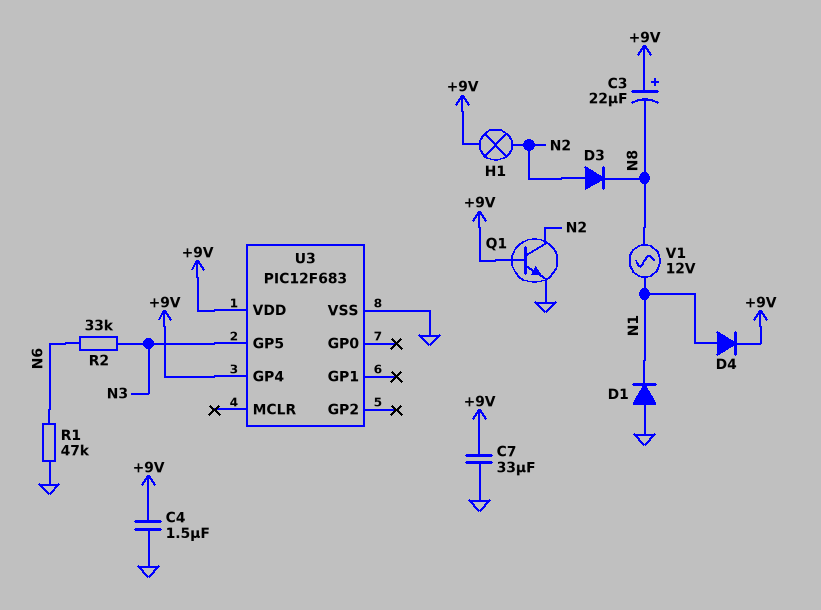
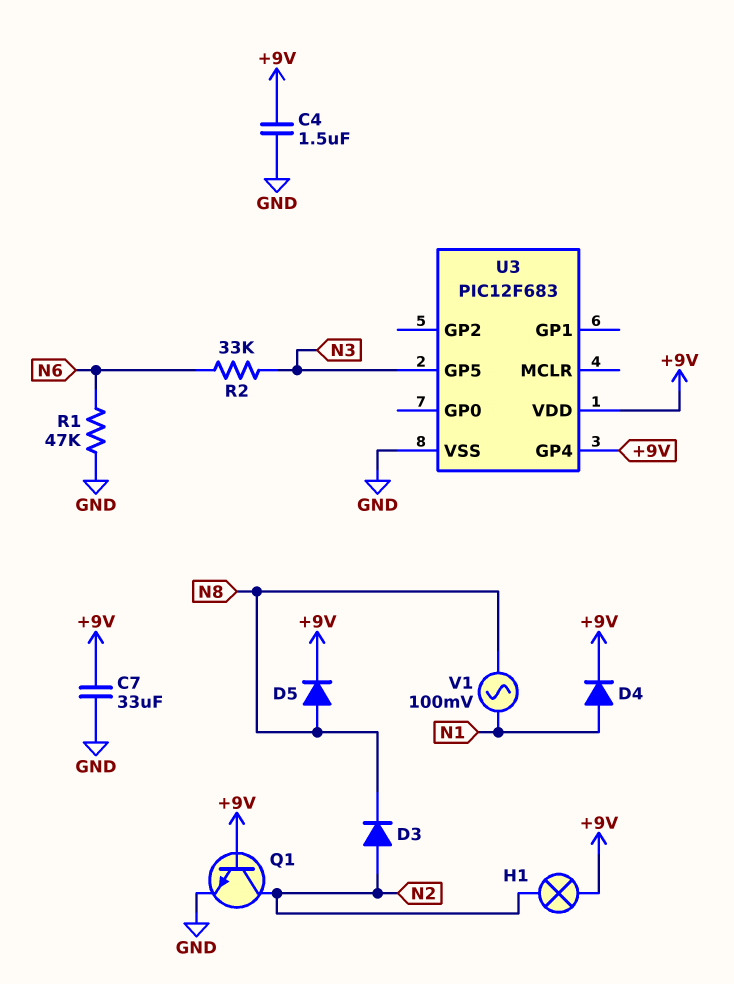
C3: 22uF (plus +9V, minus N8) -> none
D1: diode (A GND, K N1) -> none
D5: none -> diode (A N8, K +9V)
V1: AC 12V (N1, N8) -> AC 100mV (N1, N8)

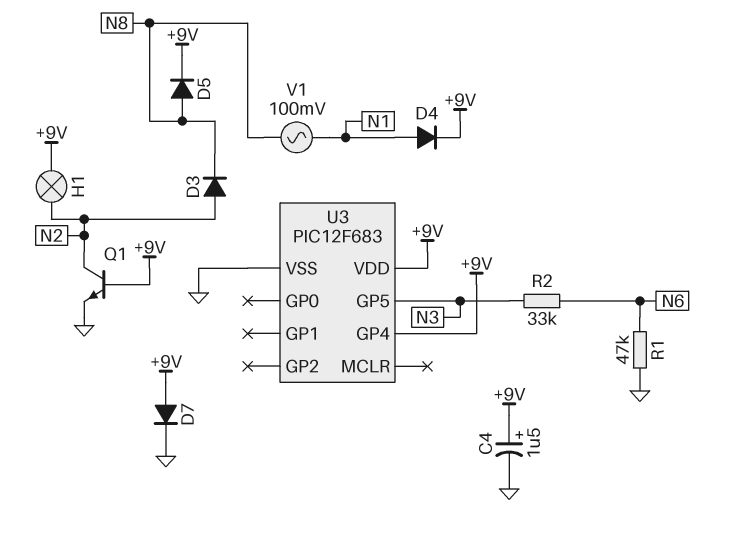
C4: 1.5uF (+9V, GND) -> 1.5uF (plus +9V, minus GND)
C7: 33uF (+9V, GND) -> none
D7: none -> diode (A +9V, K GND)

